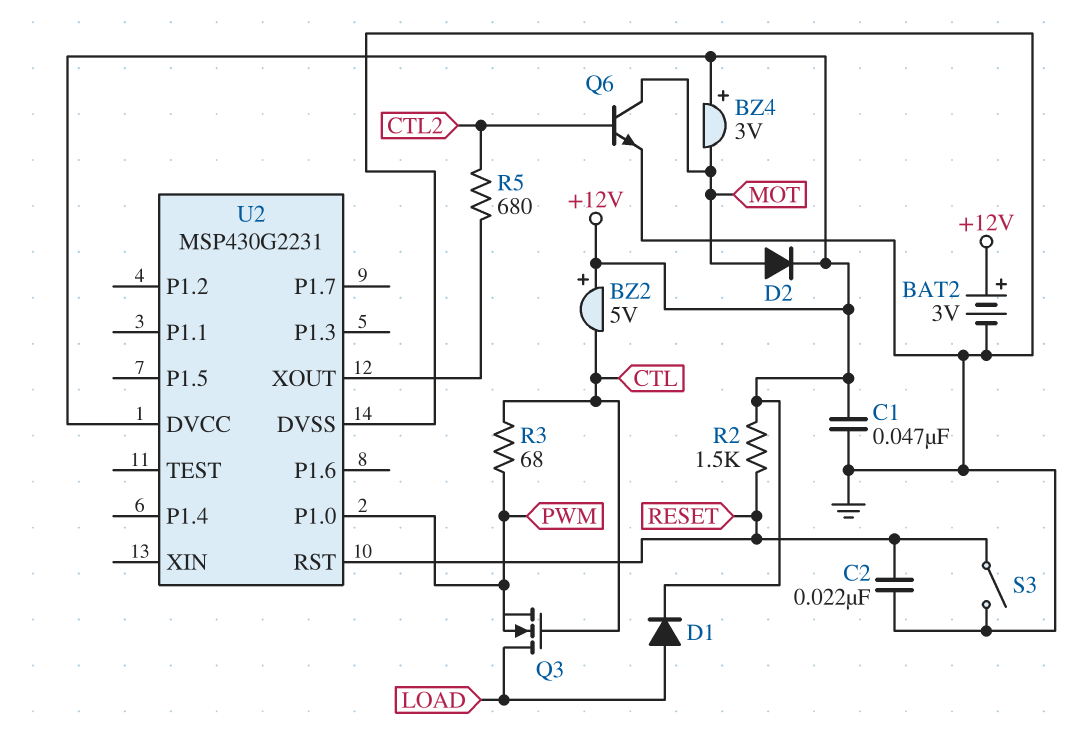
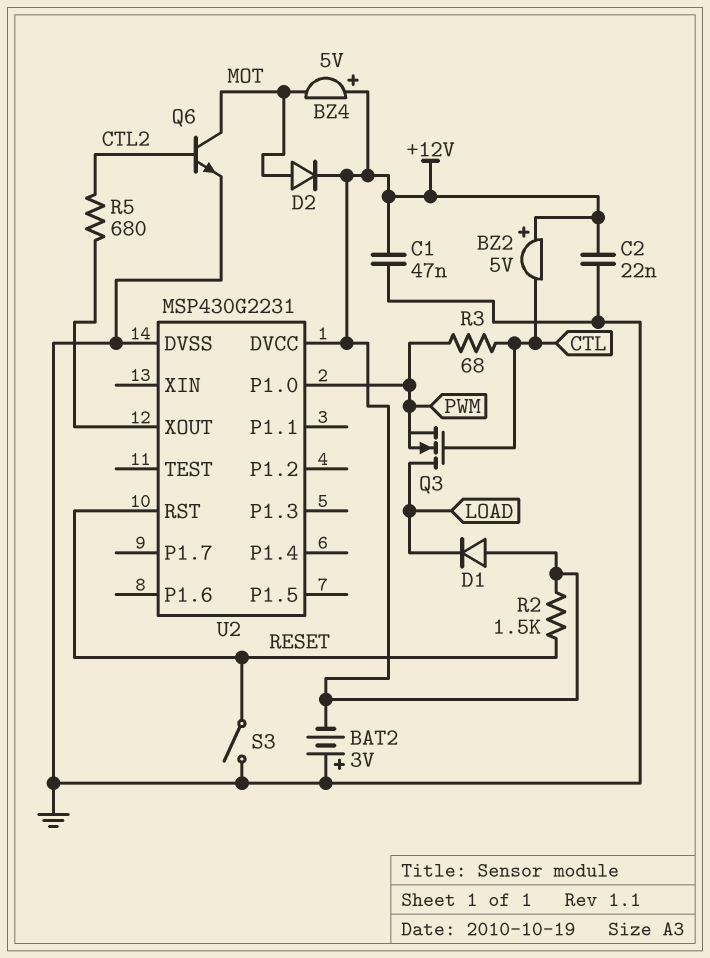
BAT2: 3V (plus +12V, minus GND) -> 3V (plus GND, minus +12V)
BZ4: buzzer 3V (plus +12V, minus MOT) -> buzzer 5V (plus +12V, minus MOT)
C2: 22nF (GND, RESET) -> 22nF (+12V, GND)
D1: diode (A LOAD, K +12V) -> diode (A +12V, K LOAD)

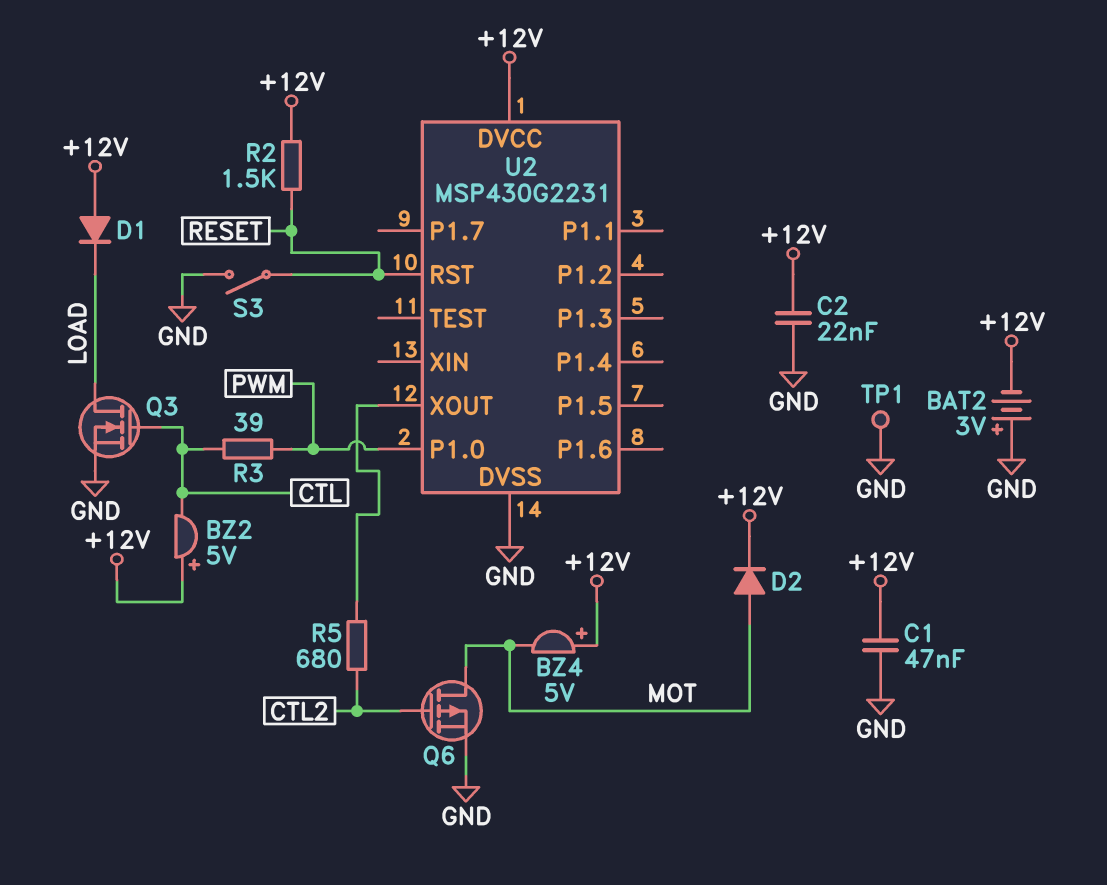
Q3: NMOS (G CTL, D LOAD, S PWM) -> NMOS (G CTL, D LOAD, S GND)
Q6: NPN (B CTL2, C MOT, E GND) -> PMOS (G CTL2, D MOT, S GND)
R3: 68 (CTL, PWM) -> 39 (CTL, PWM)
TP1: none -> test point (GND)

